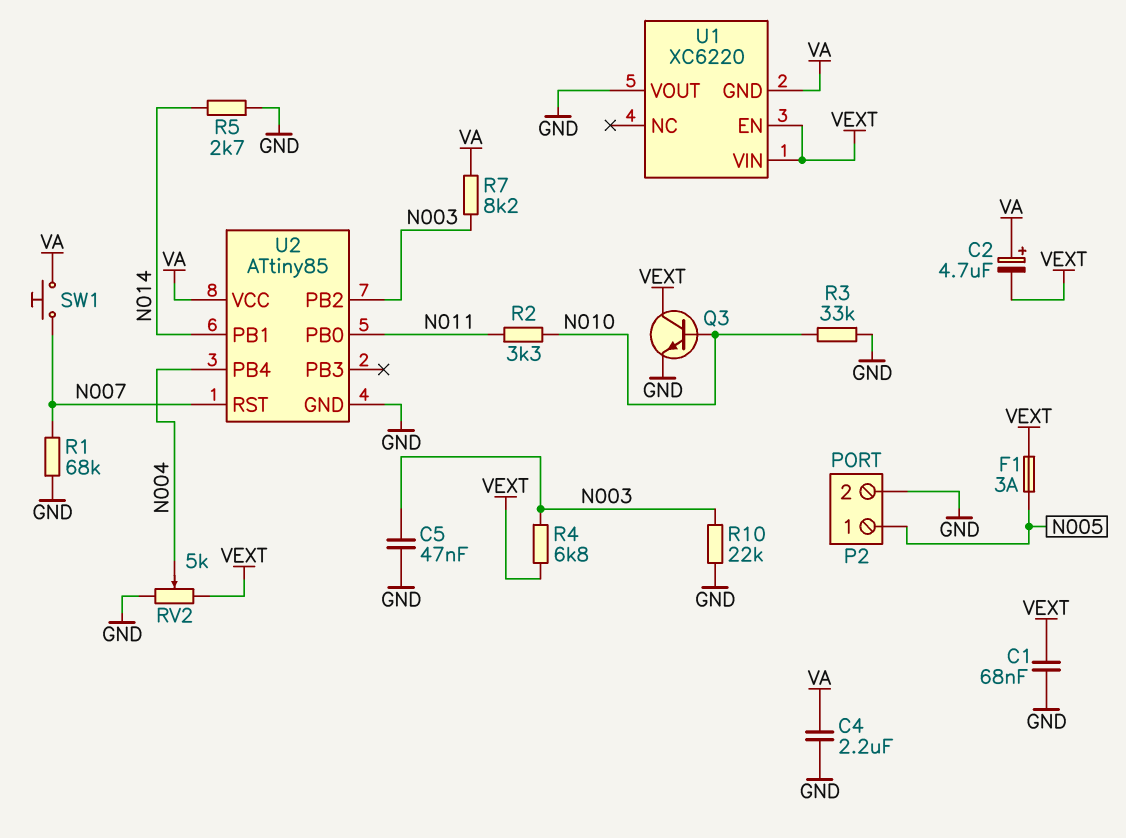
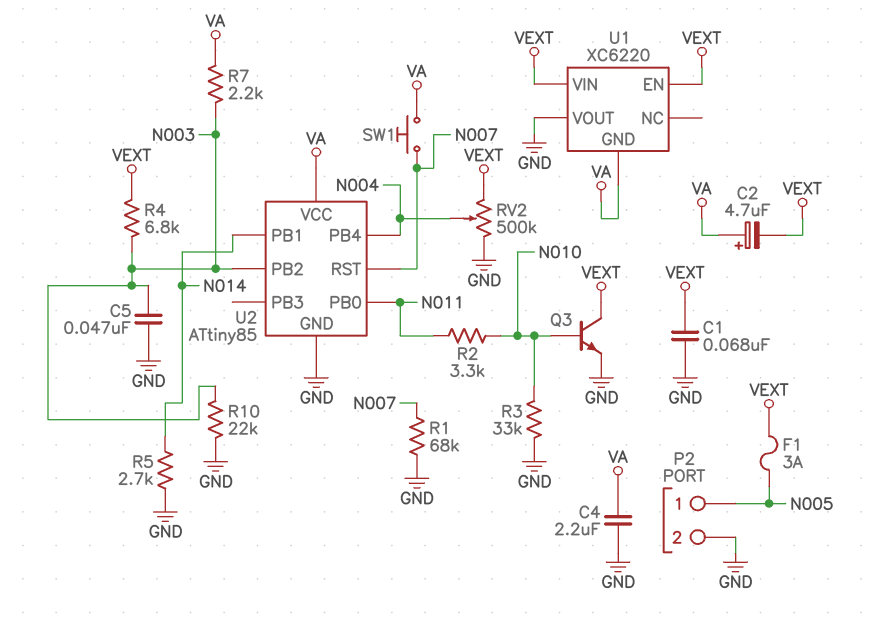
R7: 8.2k (N003, VA) -> 2.2k (N003, VA)
RV2: 5k (GND, VEXT, wiper N004) -> 500k (GND, VEXT, wiper N004)

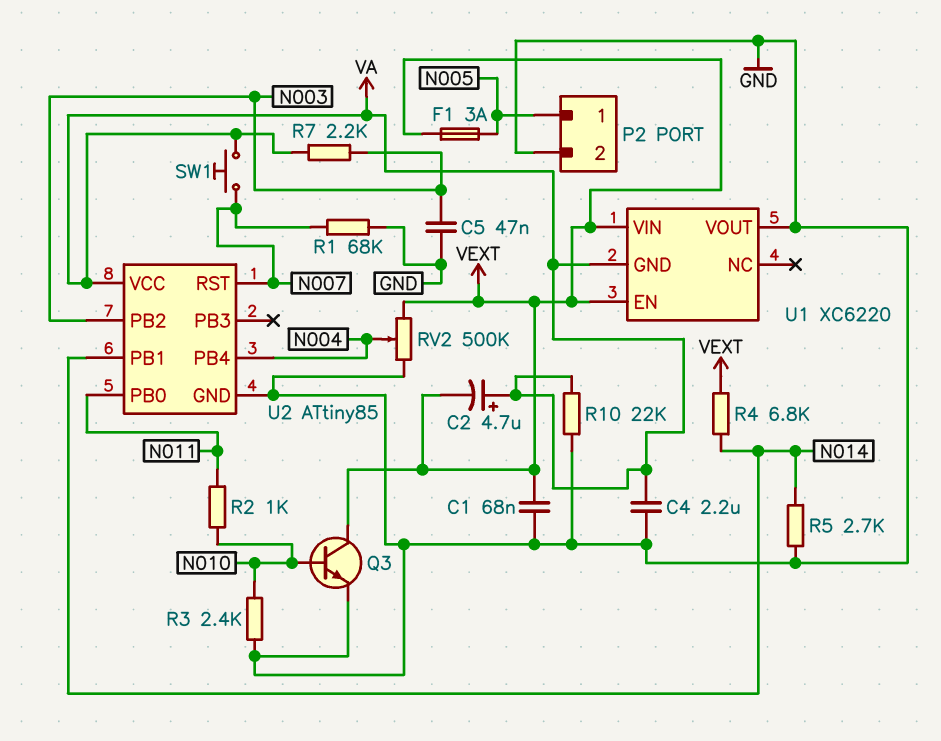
R2: 3.3k (N010, N011) -> 1k (N010, N011)
R3: 33k (GND, N010) -> 2.4k (GND, N010)
R4: 6.8k (N003, VEXT) -> 6.8k (N014, VEXT)
R10: 22k (GND, N003) -> 22k (GND, VA)

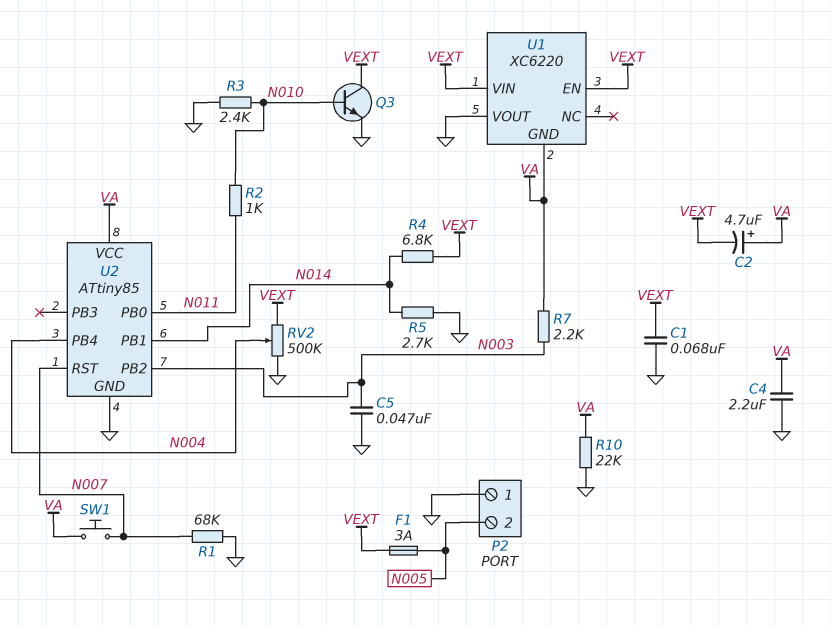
P2 pin 1: N005 -> GND
P2 pin 2: GND -> N005

